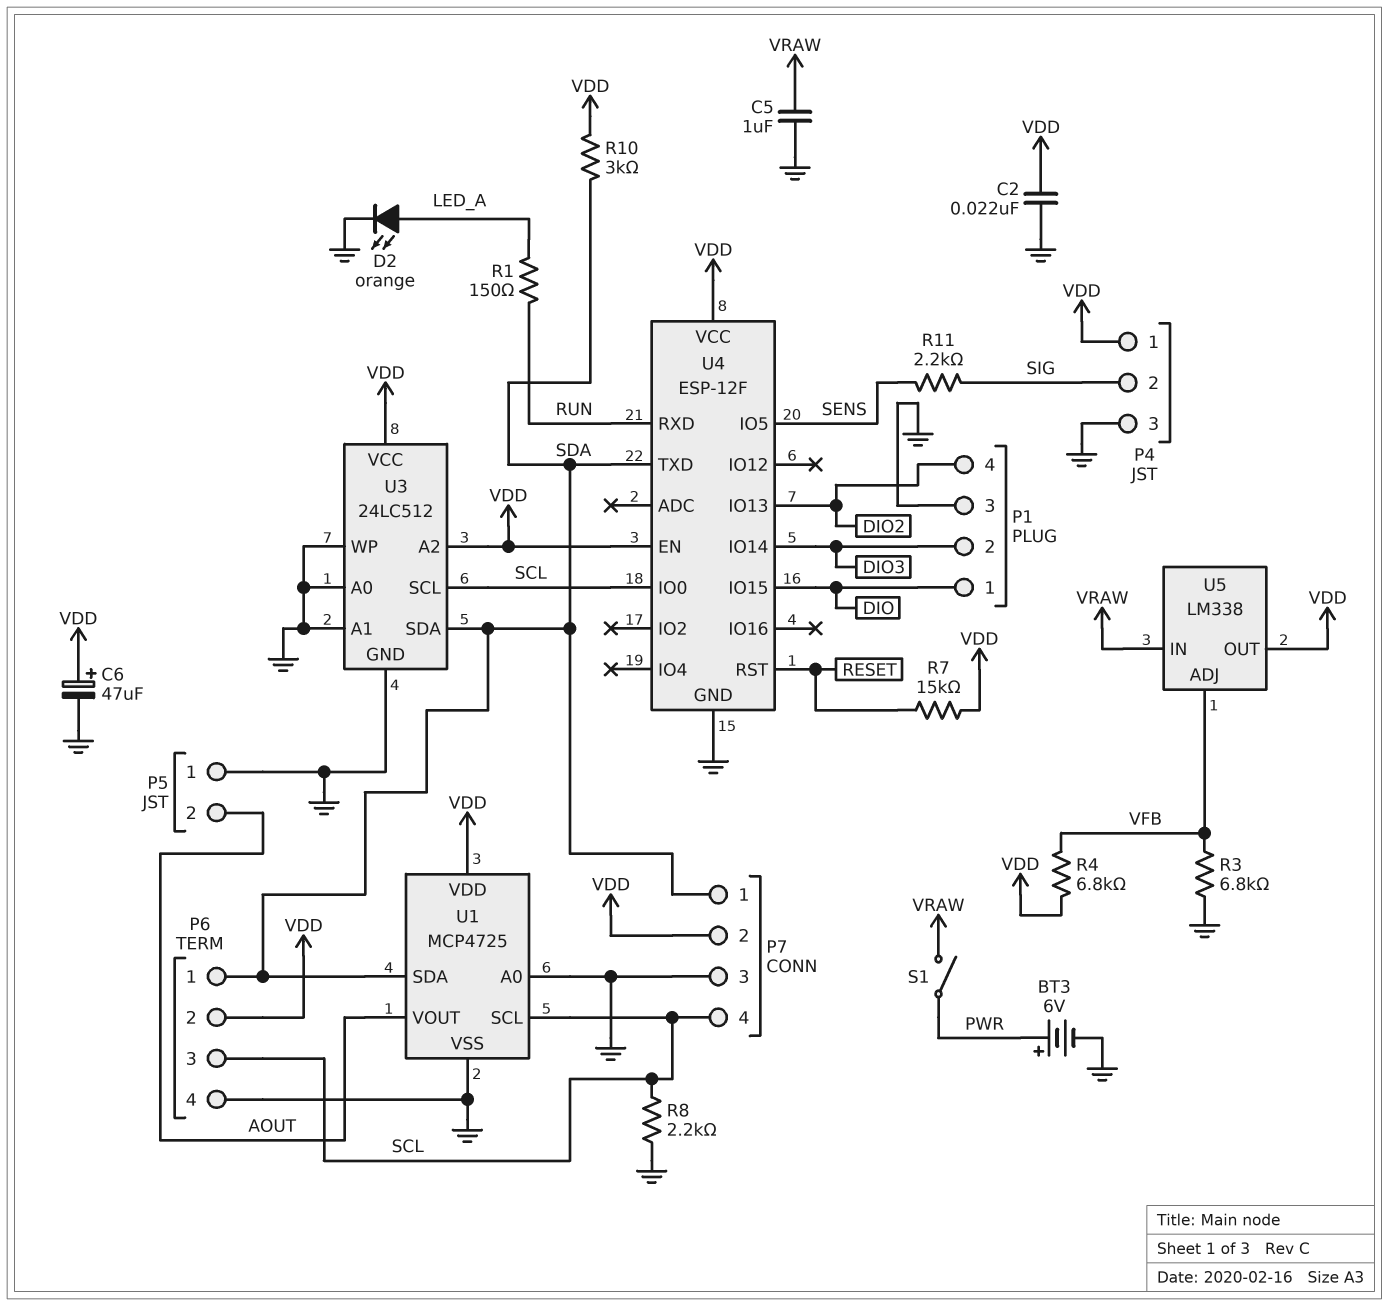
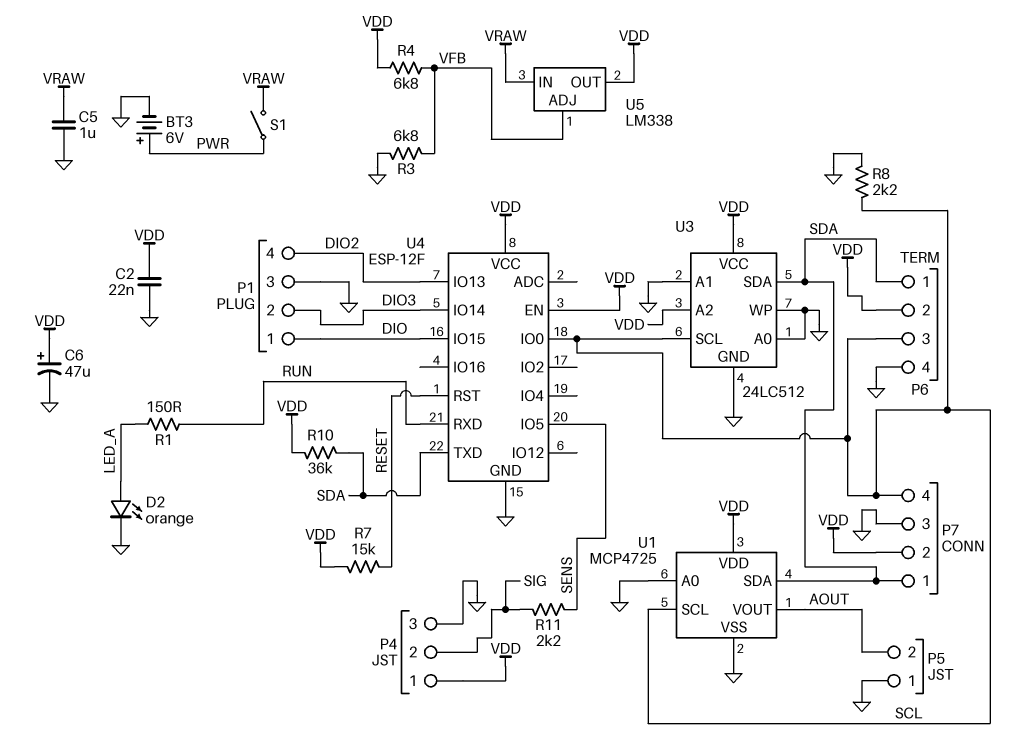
R10: 3k (SDA, VDD) -> 36k (SDA, VDD)

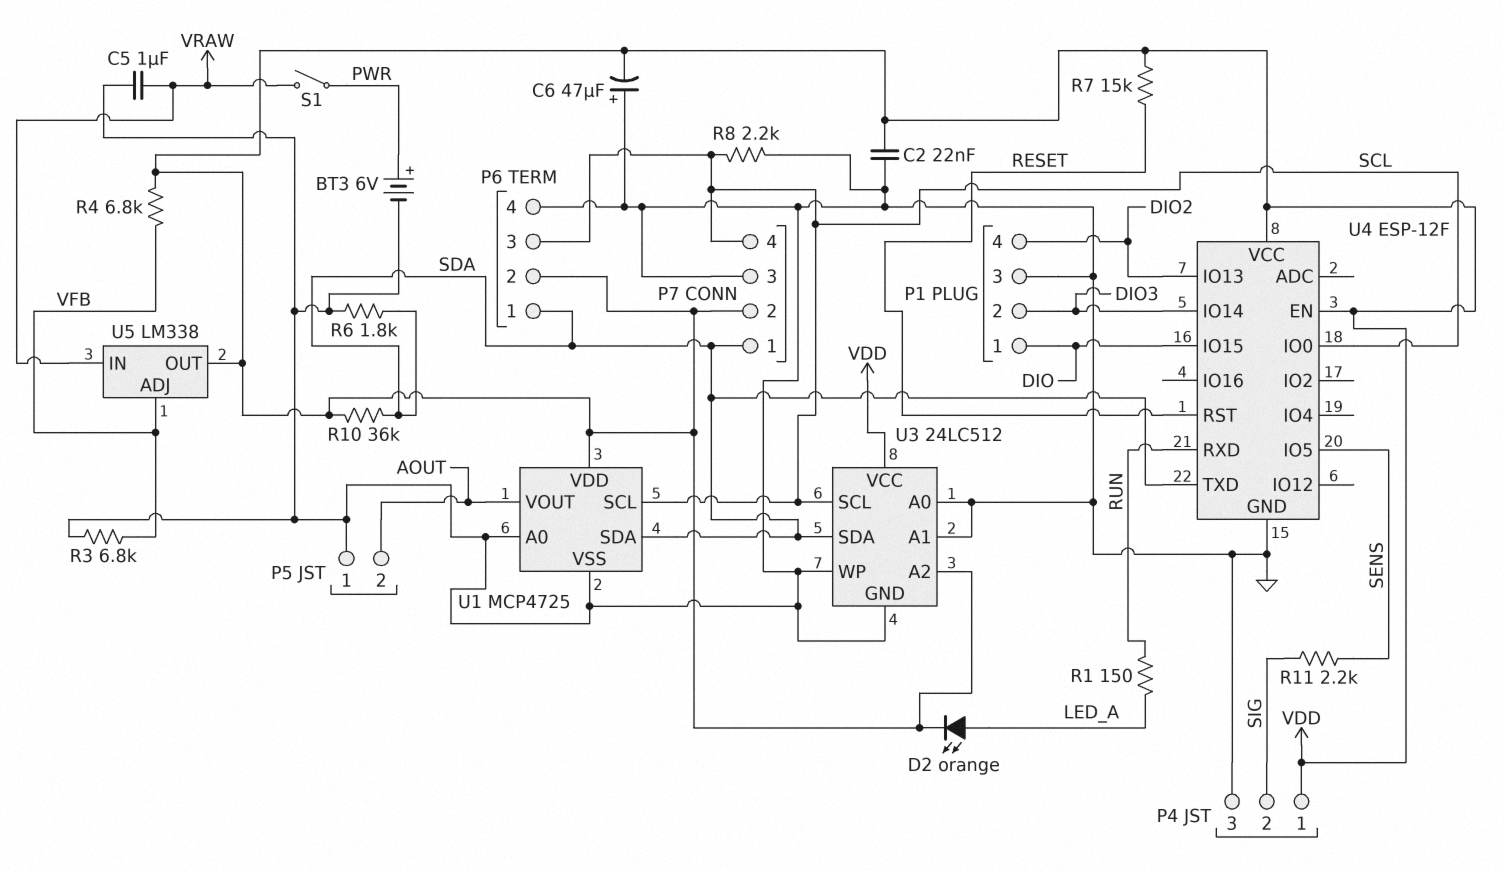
C6: 47uF (plus VDD, minus GND) -> 47uF (plus GND, minus VDD)
D2: LED orange (A LED_A, K GND) -> LED orange (A LED_A, K VDD)
R6: none -> 1.8k (GND, SDA)

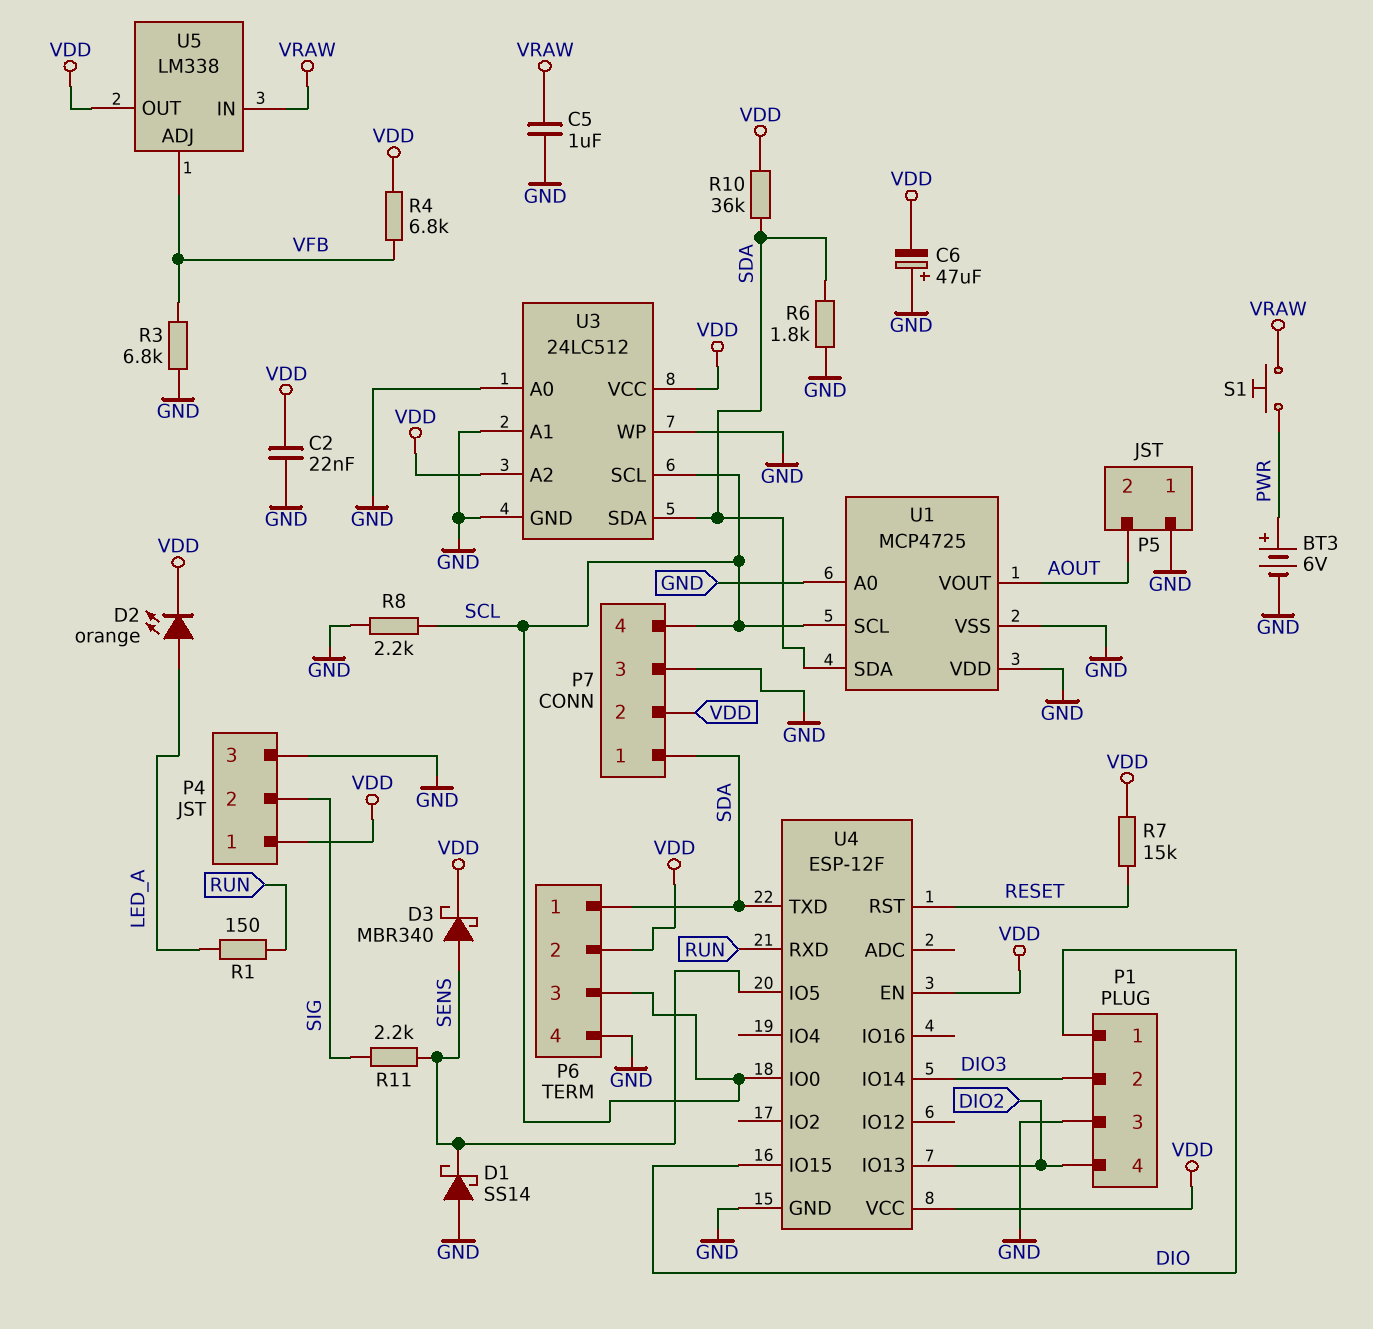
D1: none -> schottky SS14 (A GND, K SENS)
D3: none -> schottky MBR340 (A SENS, K VDD)
S1: switch (PWR, VRAW) -> button (PWR, VRAW)
U1 pin VDD: VDD -> GND

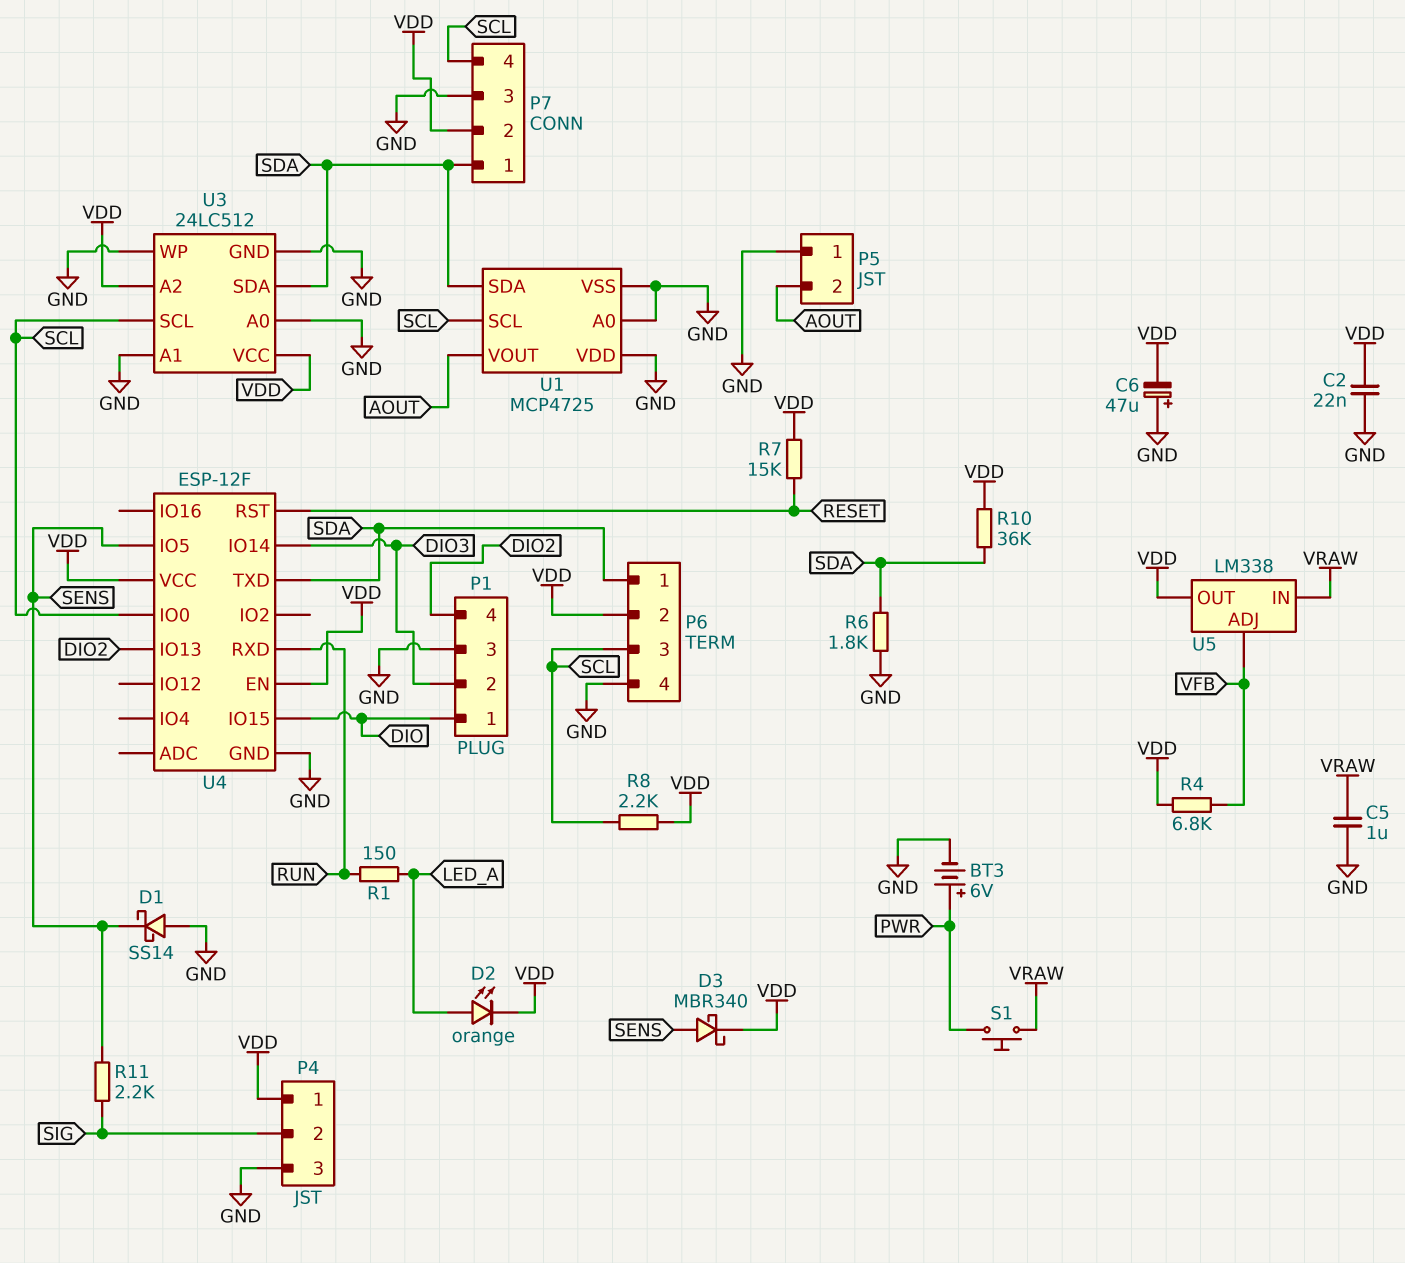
R3: 6.8k (GND, VFB) -> none
R8: 2.2k (GND, SCL) -> 2.2k (SCL, VDD)

